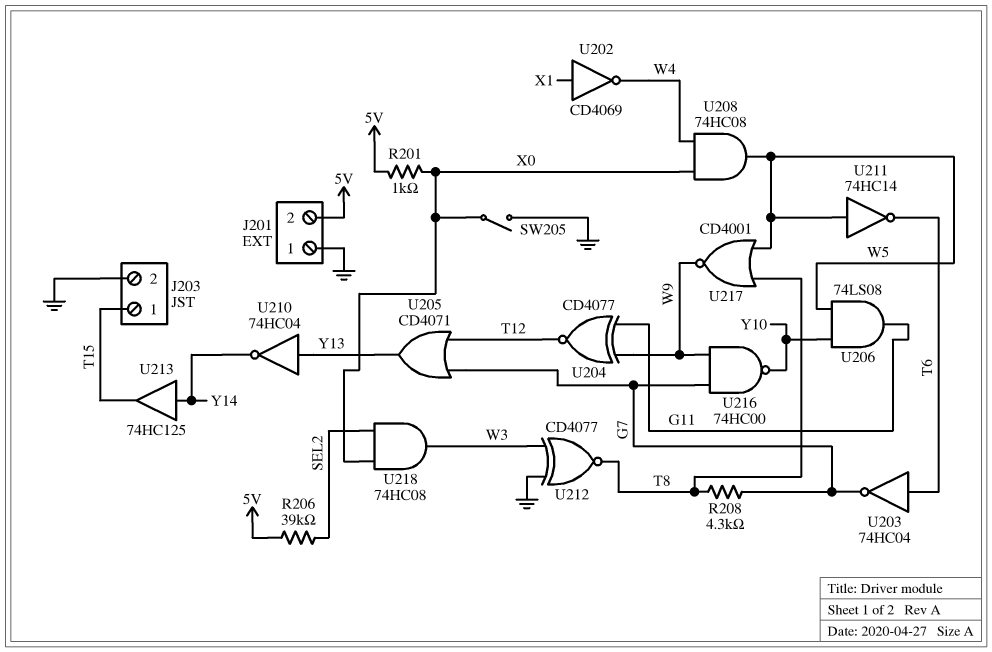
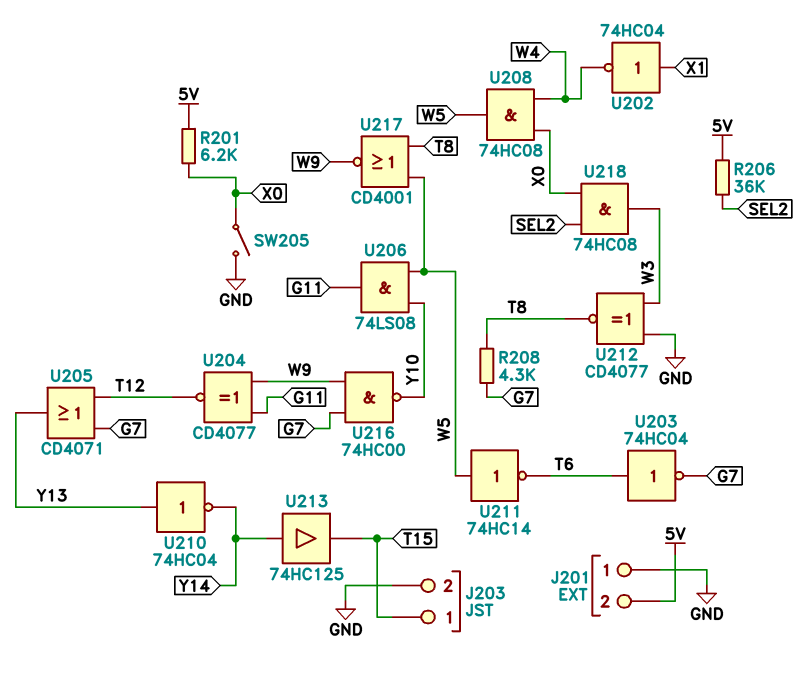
R201: 1k (5V, X0) -> 6.2k (5V, X0)
R206: 39k (5V, SEL2) -> 36k (5V, SEL2)
U202: NOT CD4069 (in X1, out W4) -> NOT 74HC04 (in X1, out W4)

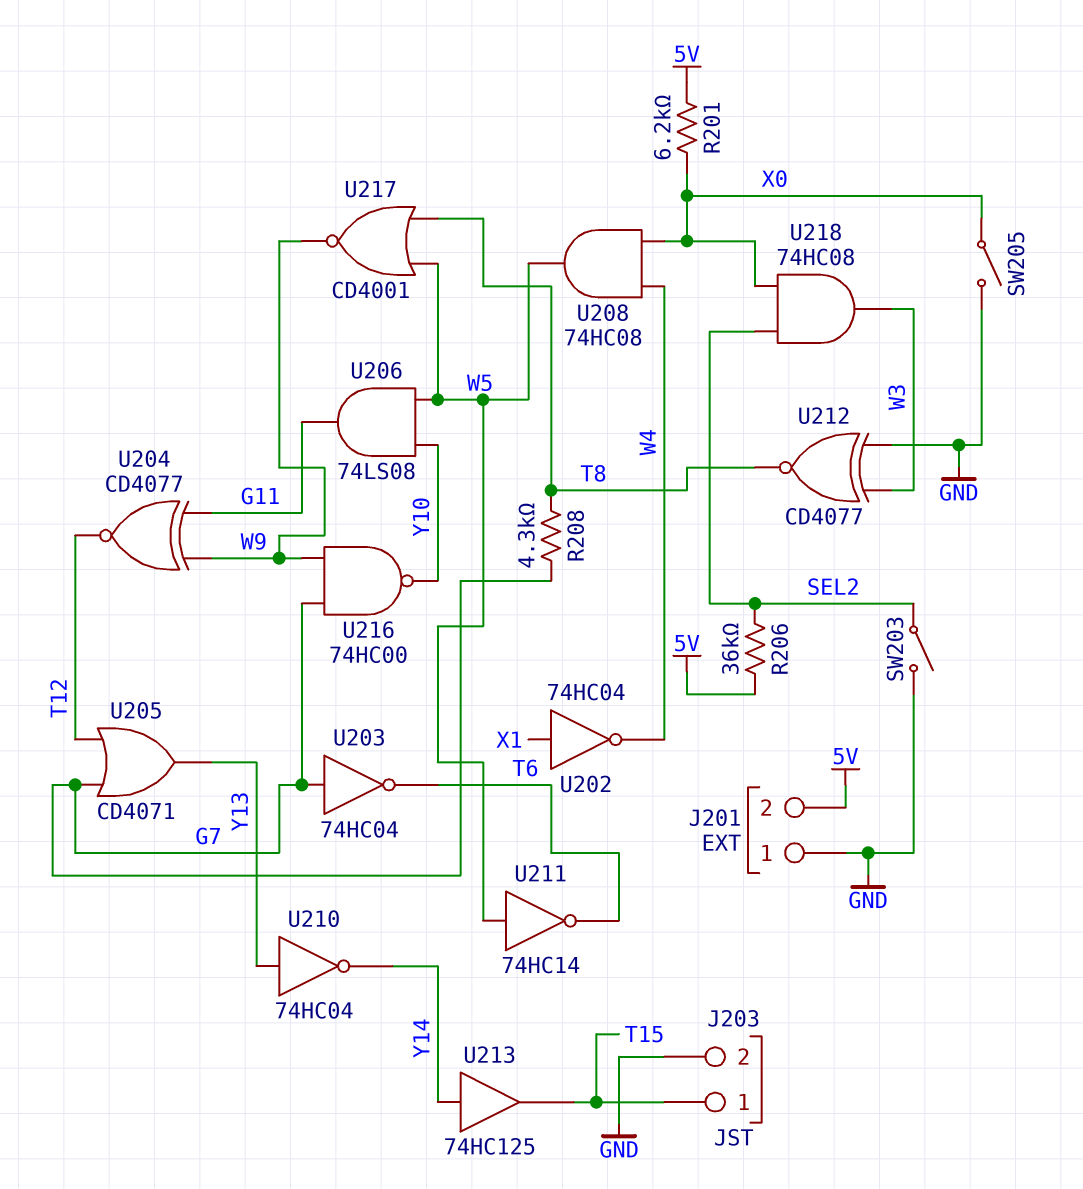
SW203: none -> switch (GND, SEL2)
U203: NOT 74HC04 (in T6, out G7) -> NOT 74HC04 (in G7, out T6)

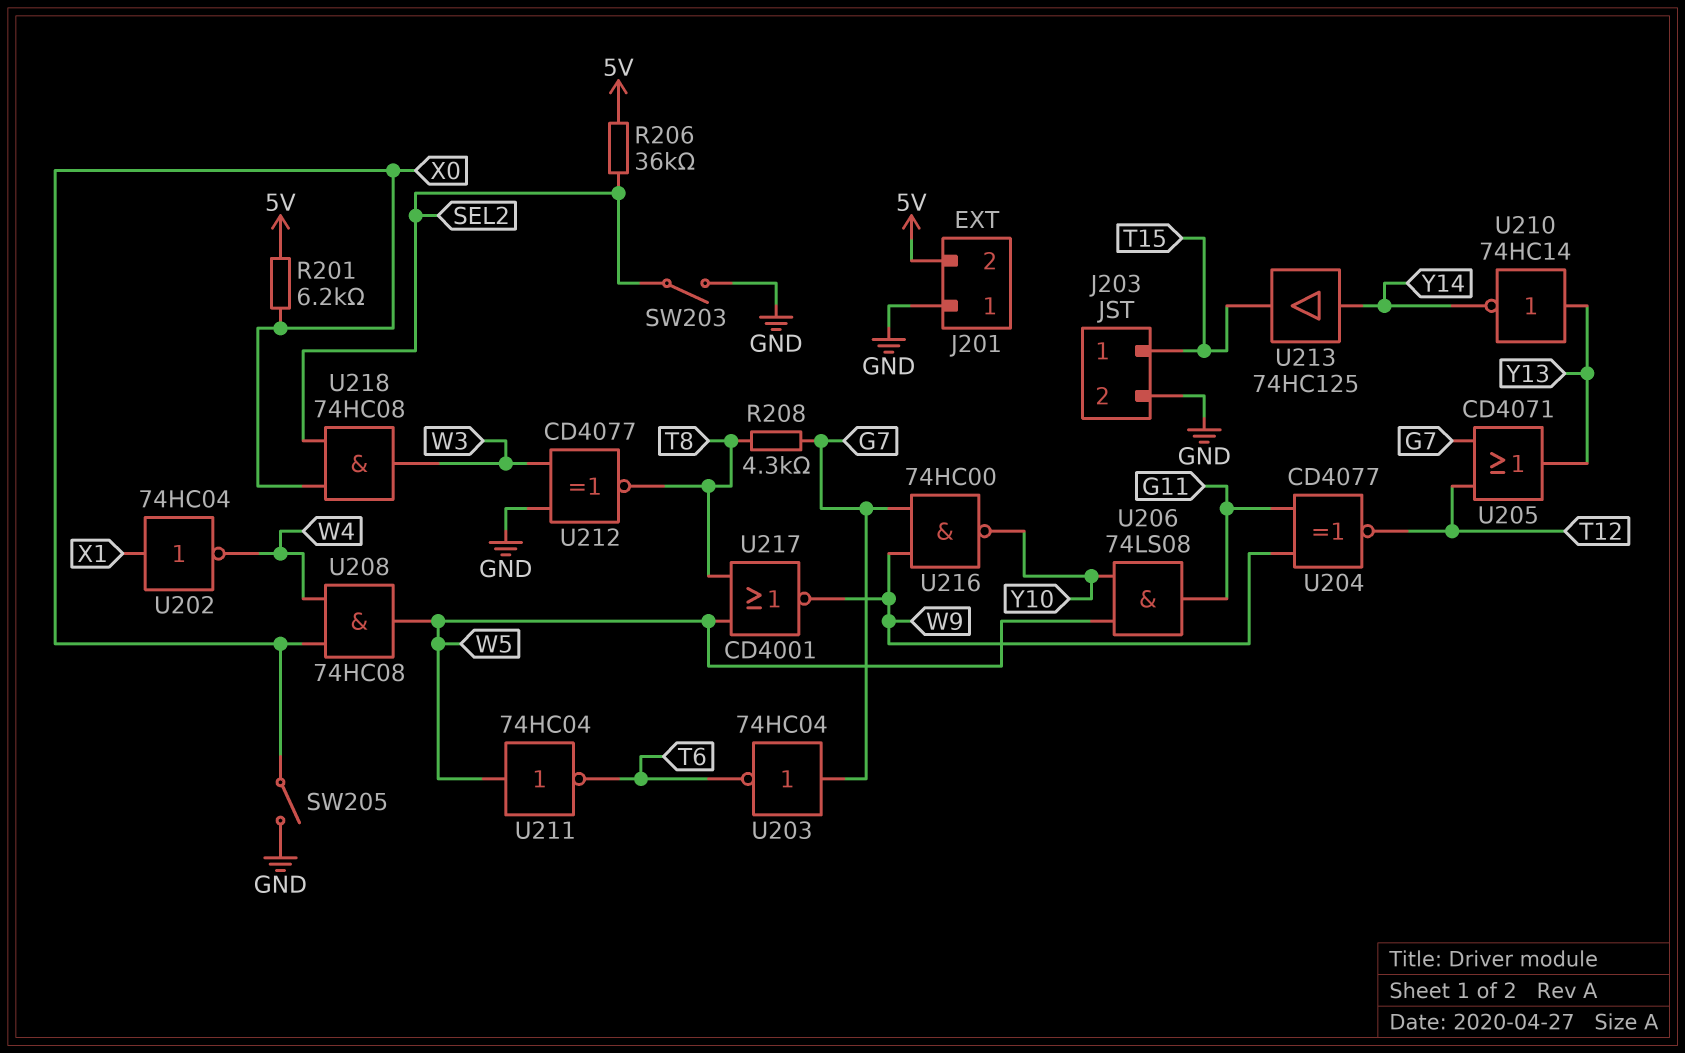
U210: NOT 74HC04 (in Y13, out Y14) -> NOT 74HC14 (in Y13, out Y14)
U211: NOT 74HC14 (in W5, out T6) -> NOT 74HC04 (in W5, out T6)

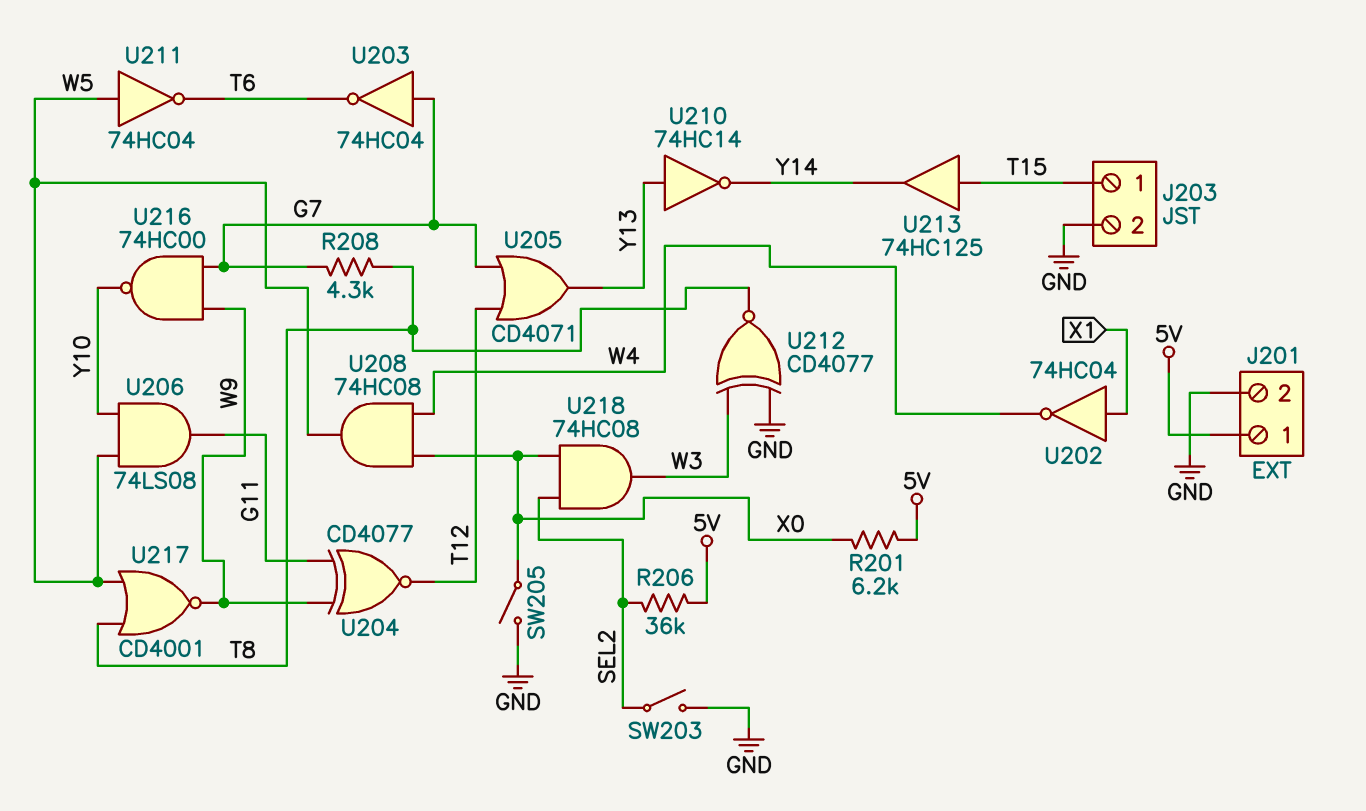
J201 pin 1: GND -> 5V
J201 pin 2: 5V -> GND
U213: buffer 74HC125 (in Y14, out T15) -> buffer 74HC125 (in T15, out Y14)

